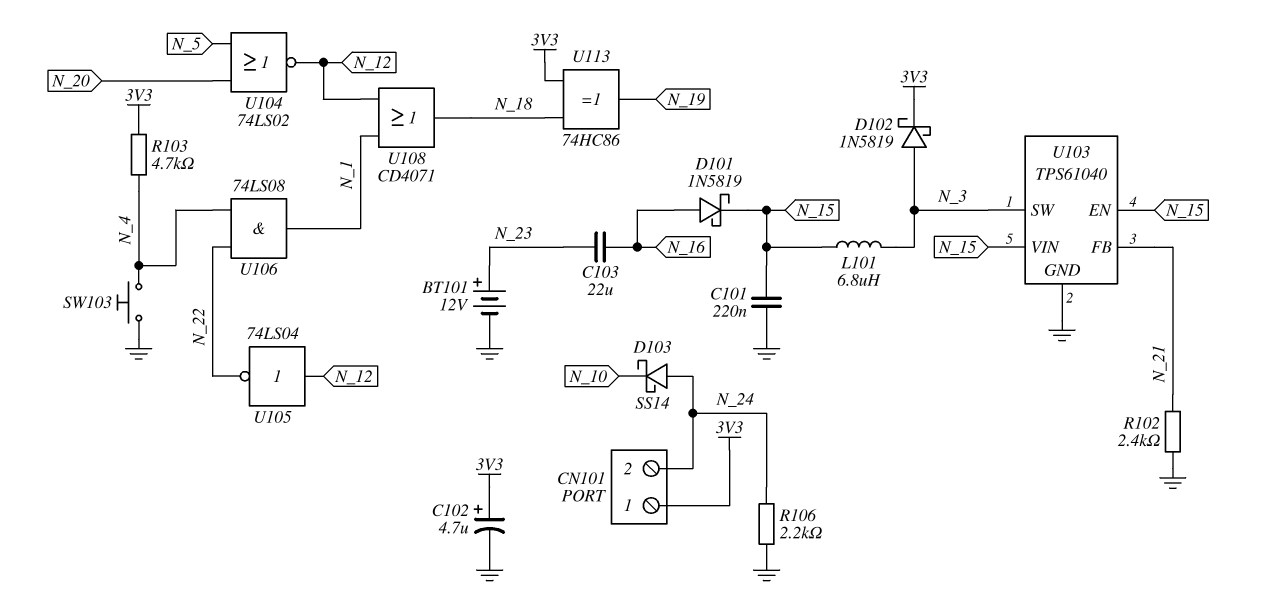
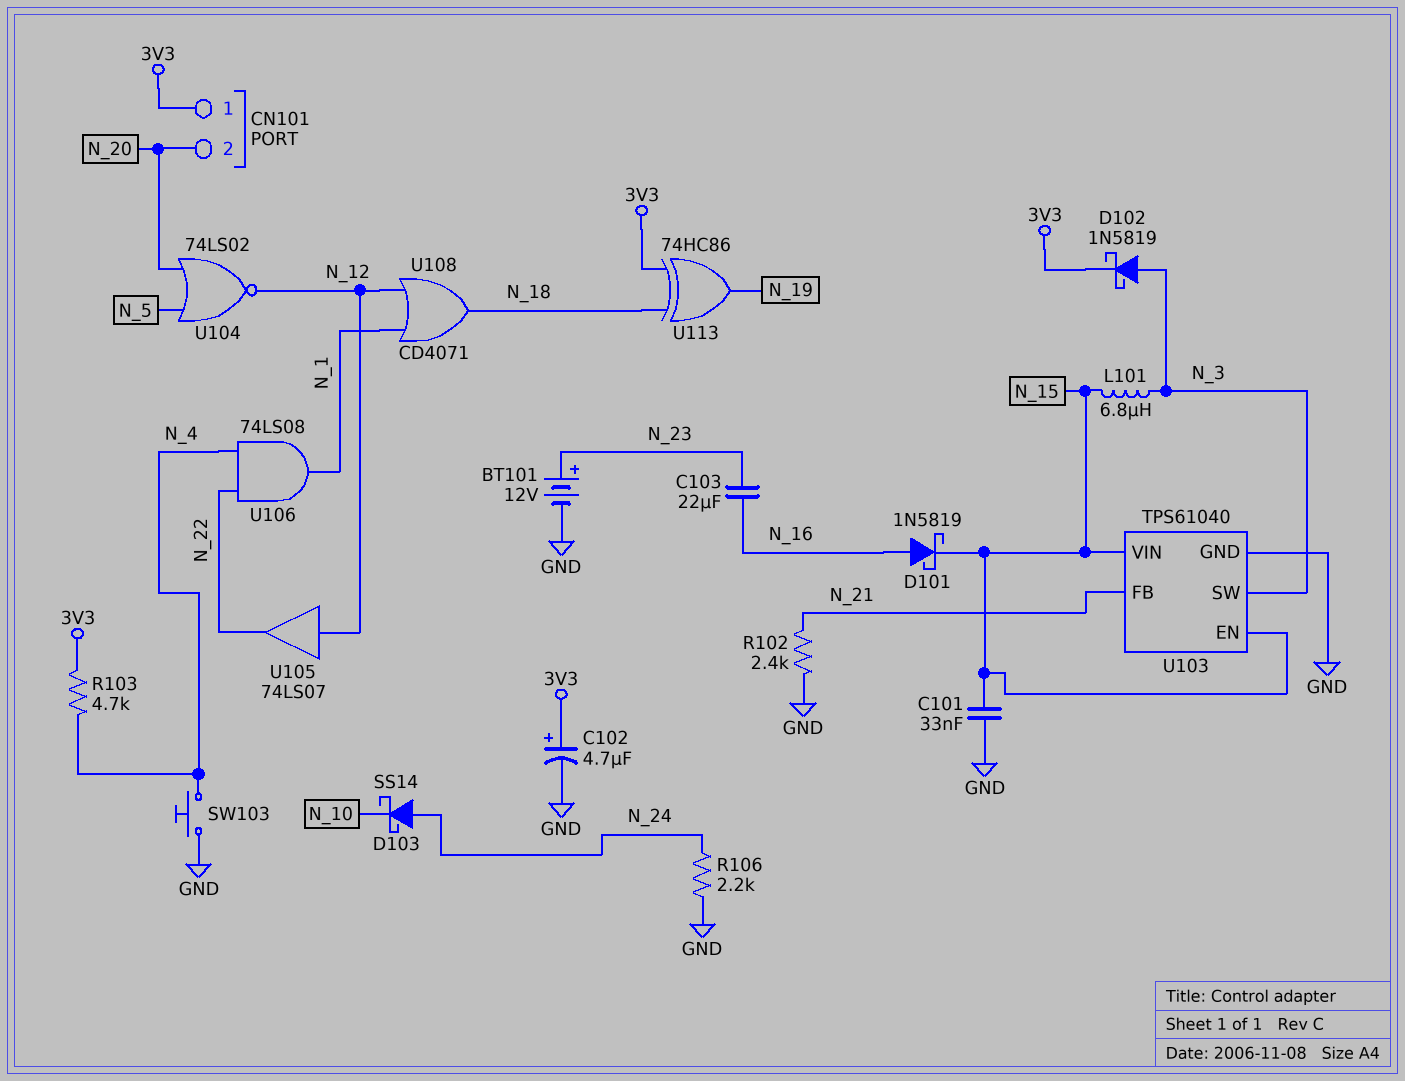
C101: 220nF (GND, N_15) -> 33nF (GND, N_15)
CN101 pin 2: N_24 -> N_20
U105: NOT 74LS04 (in N_12, out N_22) -> buffer 74LS07 (in N_12, out N_22)

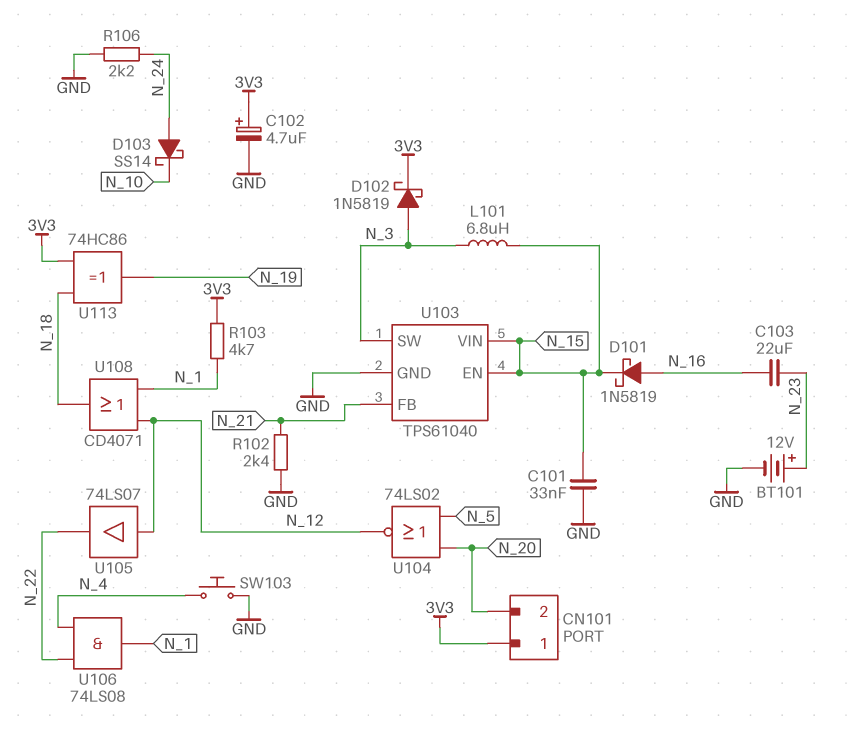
R103: 4.7k (3V3, N_4) -> 4.7k (3V3, N_1)

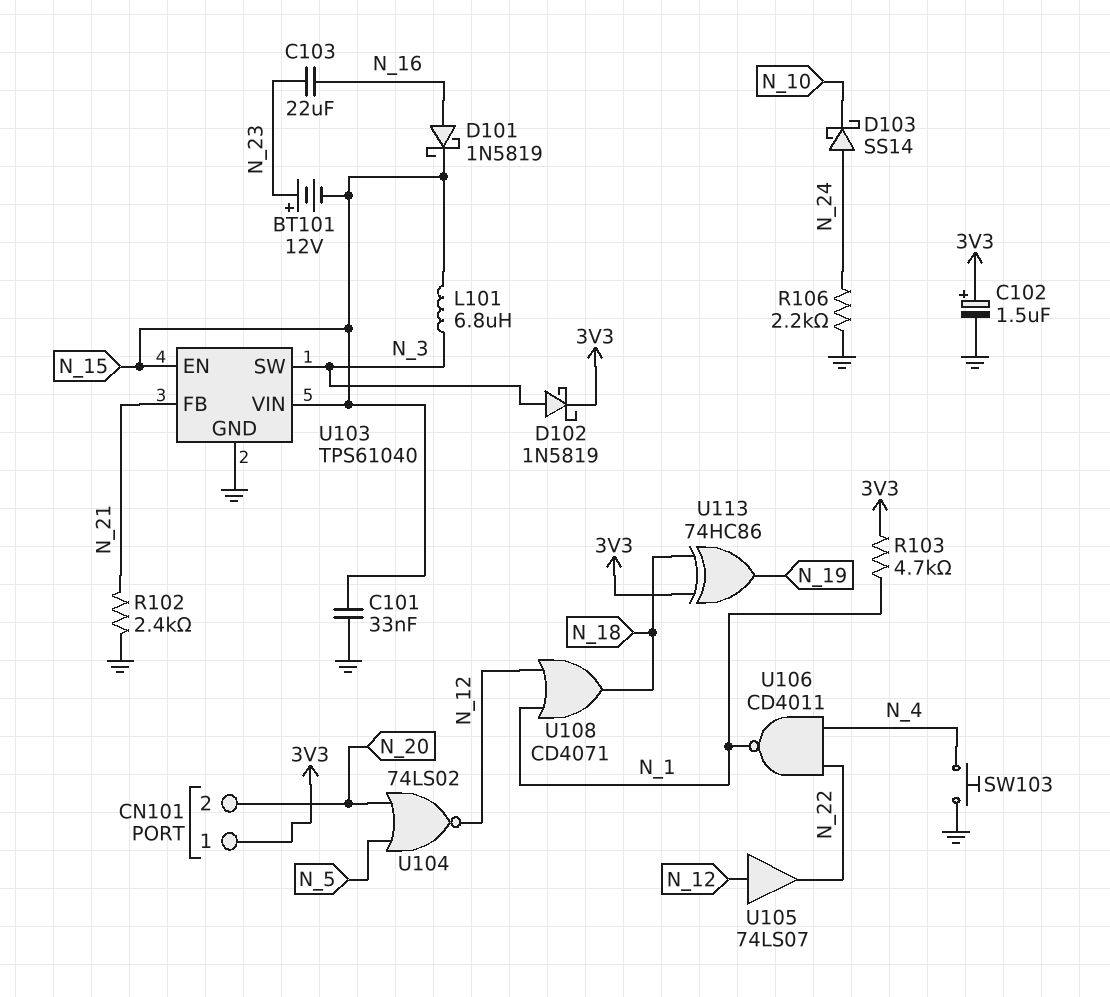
BT101: 12V (plus N_23, minus GND) -> 12V (plus N_23, minus N_15)
C102: 4.7uF (plus 3V3, minus GND) -> 1.5uF (plus 3V3, minus GND)
U106: AND 74LS08 (in N_4, in N_22, out N_1) -> NAND CD4011 (in N_4, in N_22, out N_1)

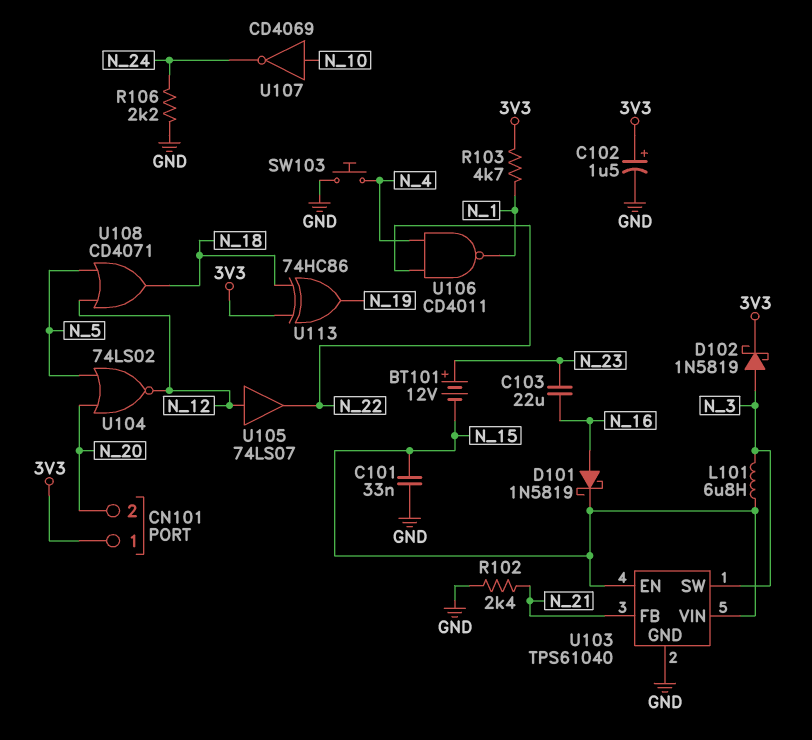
D103: schottky SS14 (A N_24, K N_10) -> none
U107: none -> NOT CD4069 (in N_10, out N_24)
U108: OR CD4071 (in N_1, in N_12, out N_18) -> OR CD4071 (in N_5, in N_12, out N_18)

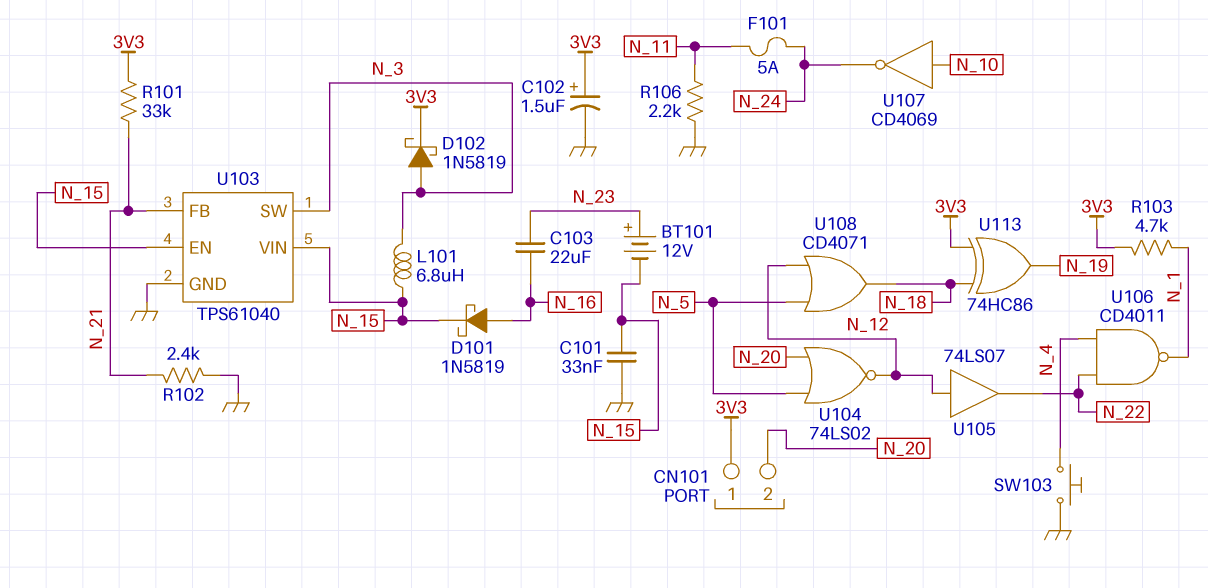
F101: none -> 5A (N_11, N_24)
R101: none -> 33k (3V3, N_21)
R106: 2.2k (GND, N_24) -> 2.2k (GND, N_11)

